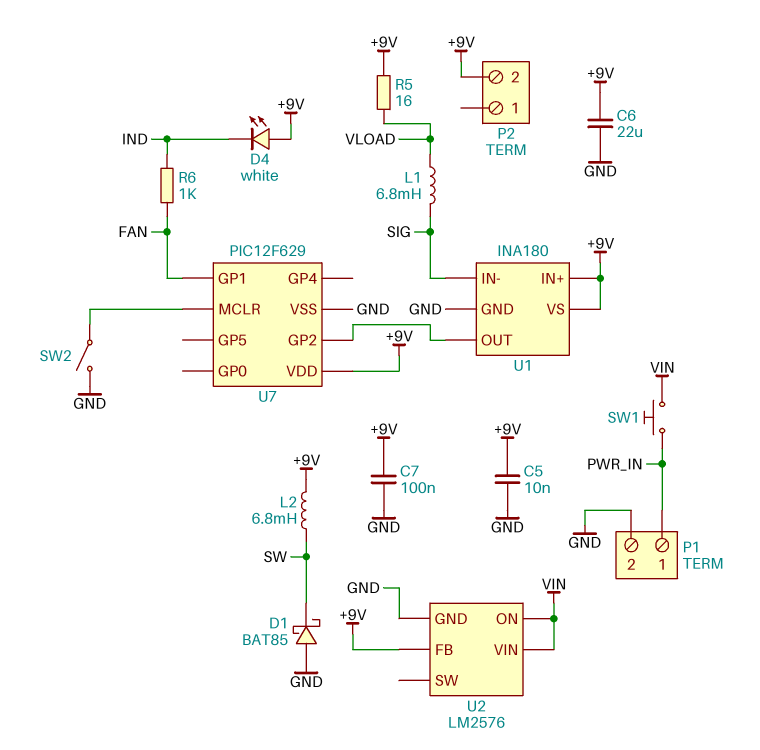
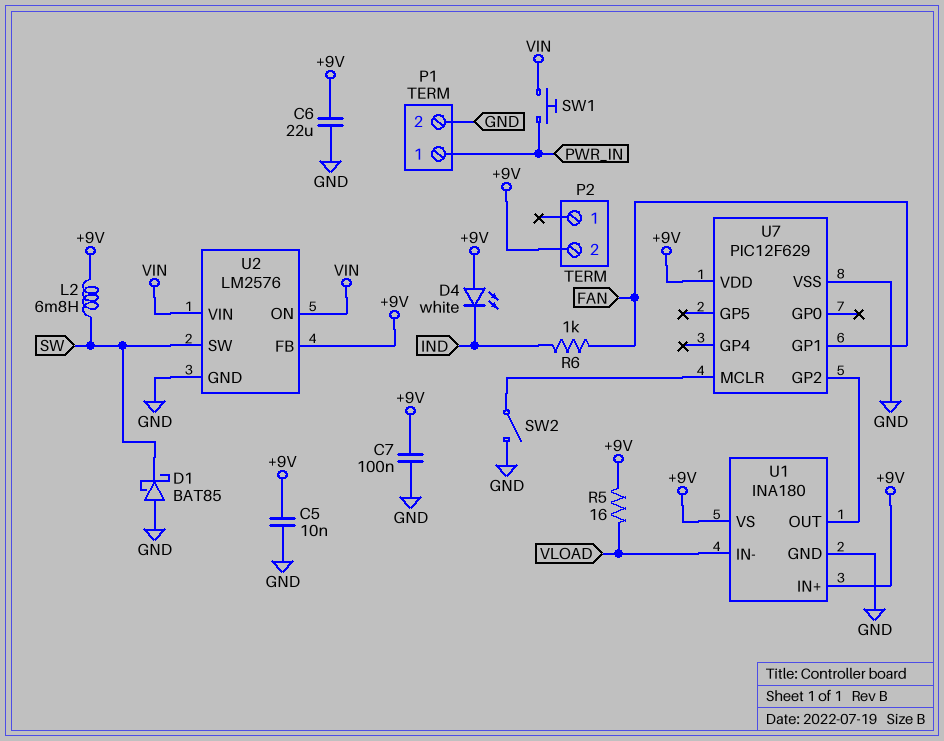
L1: 6.8mH (SIG, VLOAD) -> none
U1 pin IN-: SIG -> VLOAD
U2 pin SW: none -> SW

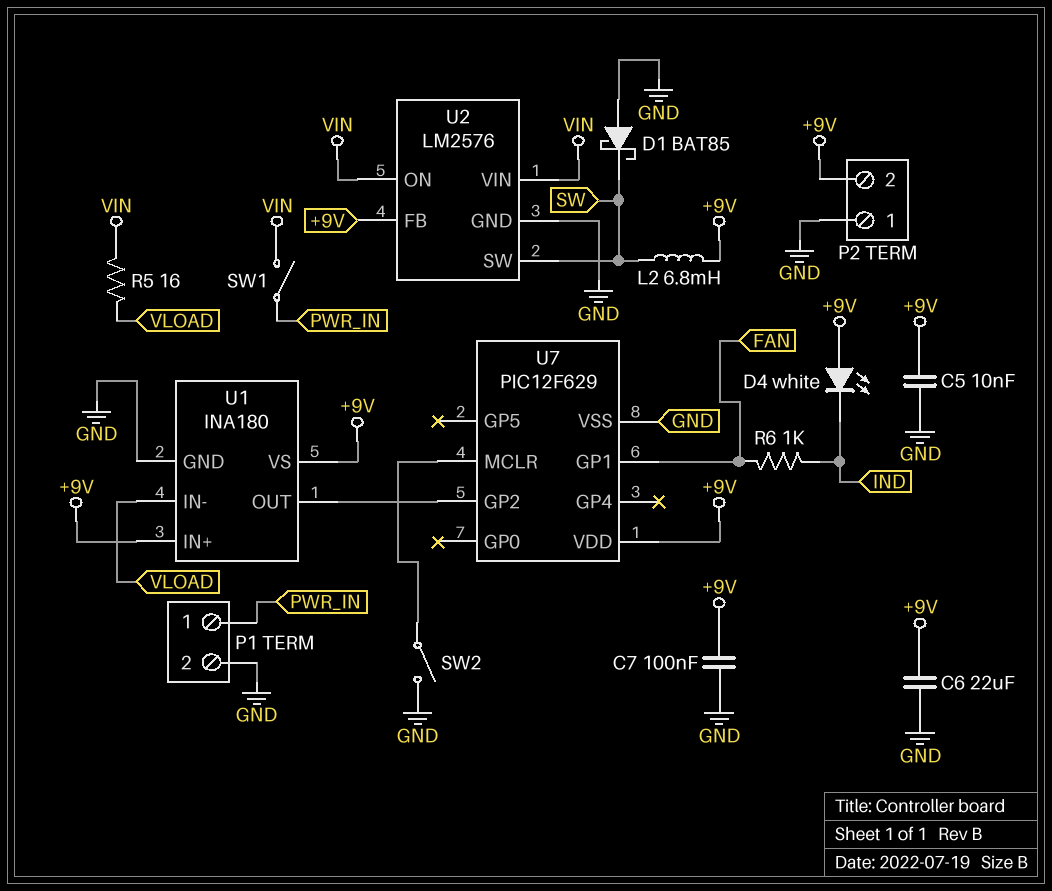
P2 pin 1: none -> GND
R5: 16 (+9V, VLOAD) -> 16 (VIN, VLOAD)
SW1: button (PWR_IN, VIN) -> switch (PWR_IN, VIN)

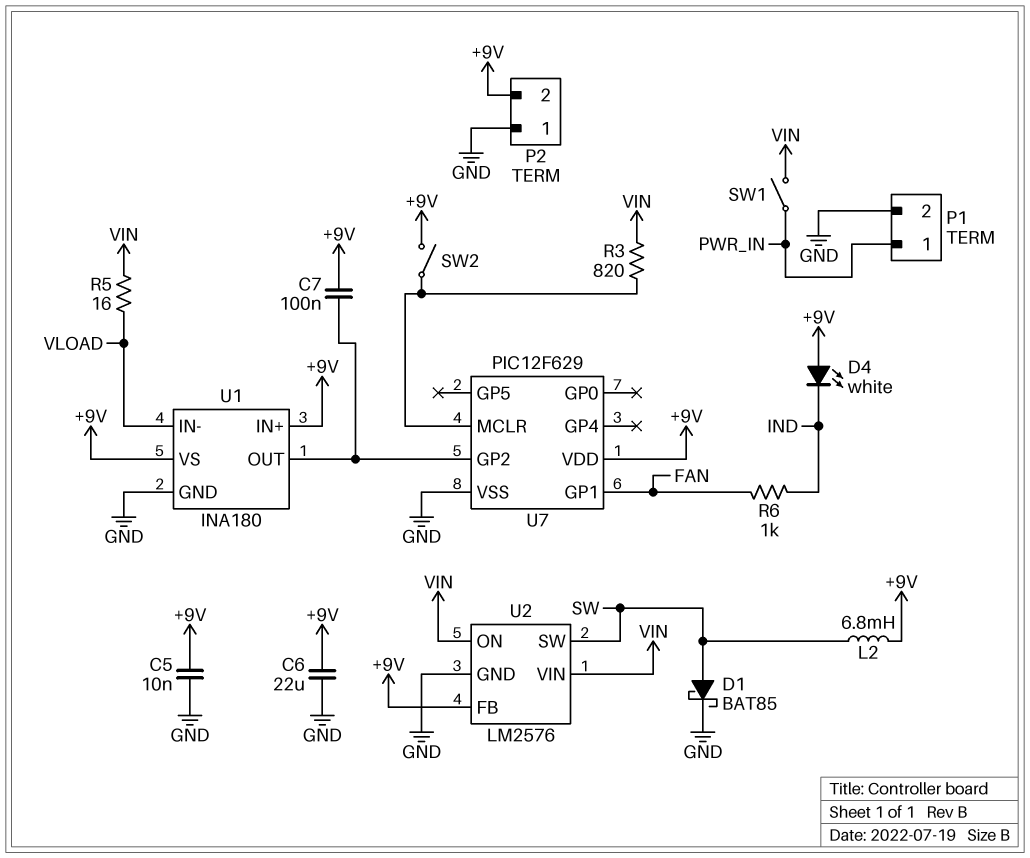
C7: 100nF (+9V, GND) -> 100nF (+9V, U1/OUT)
D1: schottky BAT85 (A GND, K SW) -> schottky BAT85 (A SW, K GND)
R3: none -> 820 (U7/MCLR, VIN)
SW2: switch (GND, U7/MCLR) -> switch (+9V, U7/MCLR)

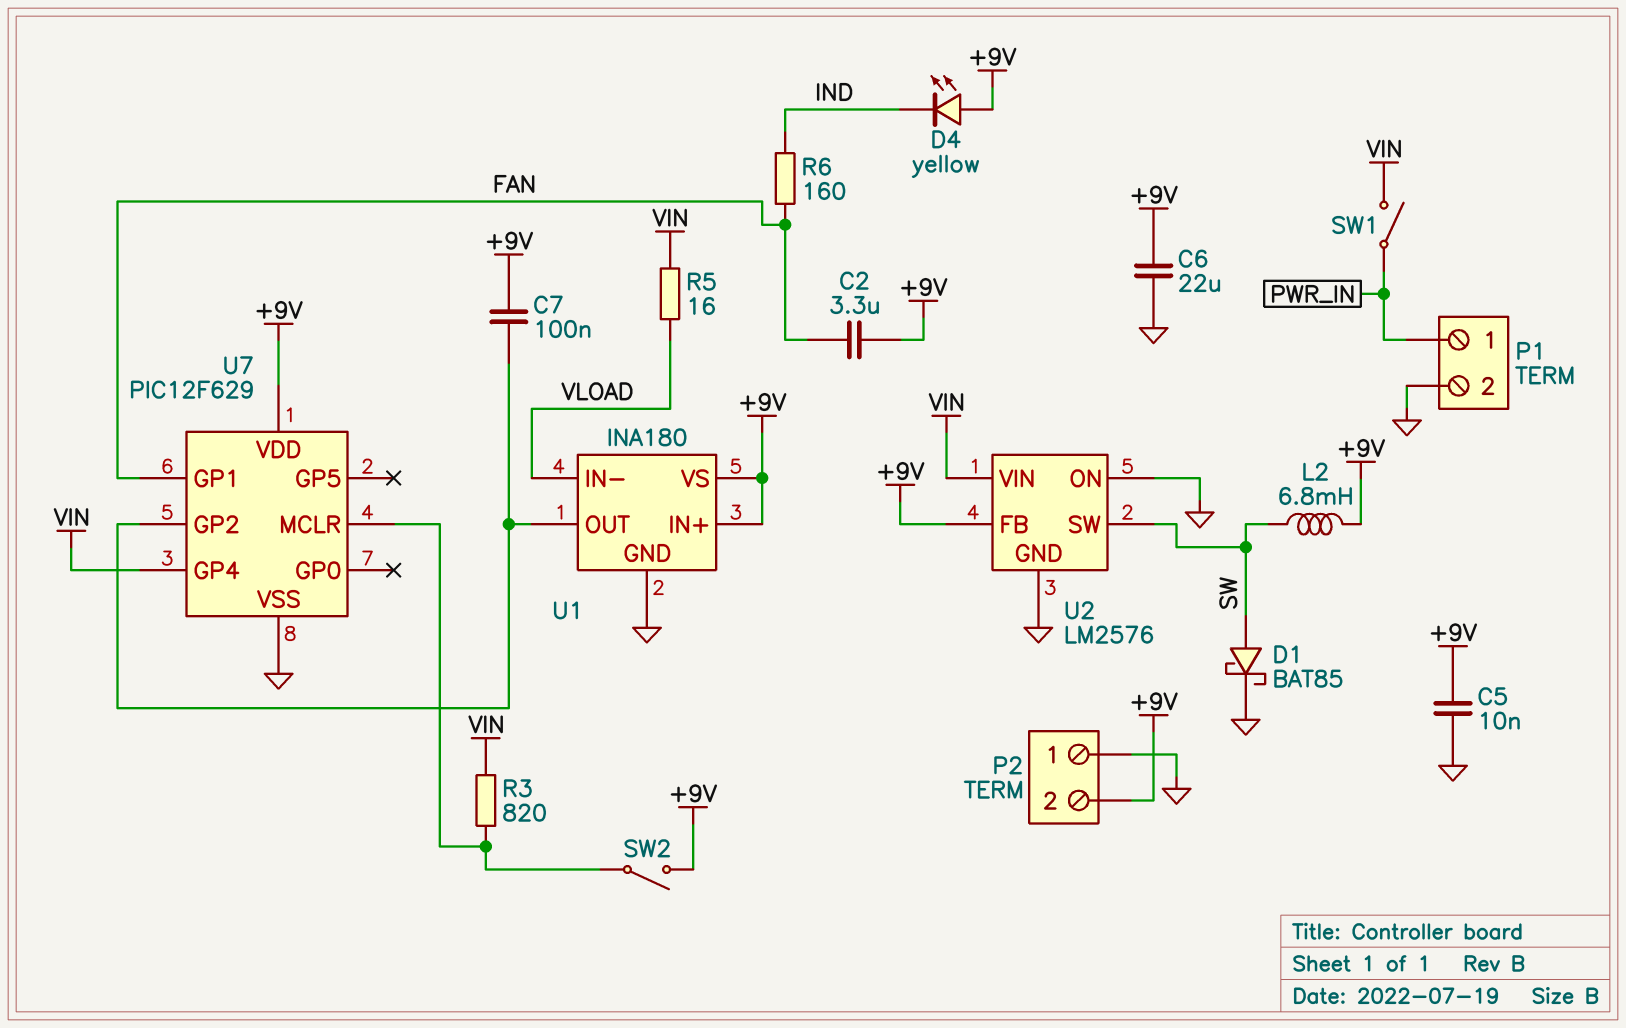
C2: none -> 3.3uF (+9V, FAN)
D4: LED white (A +9V, K IND) -> LED yellow (A +9V, K IND)
R6: 1k (FAN, IND) -> 160 (FAN, IND)
U2 pin ON: VIN -> GND
U7 pin GP4: none -> VIN

